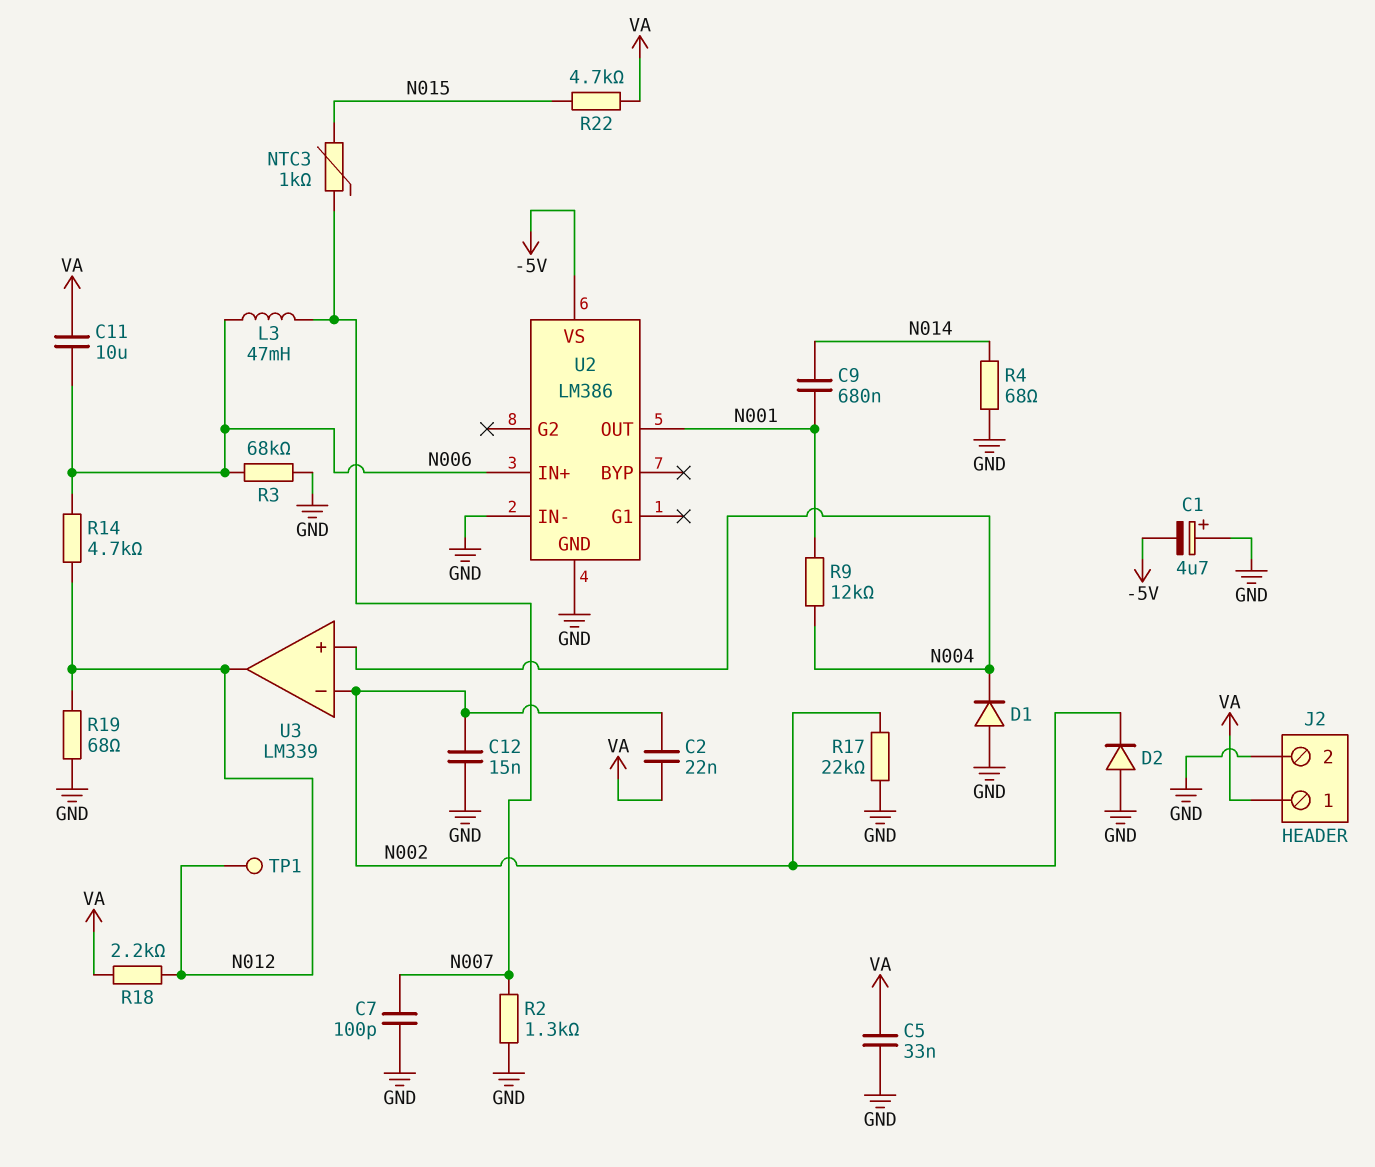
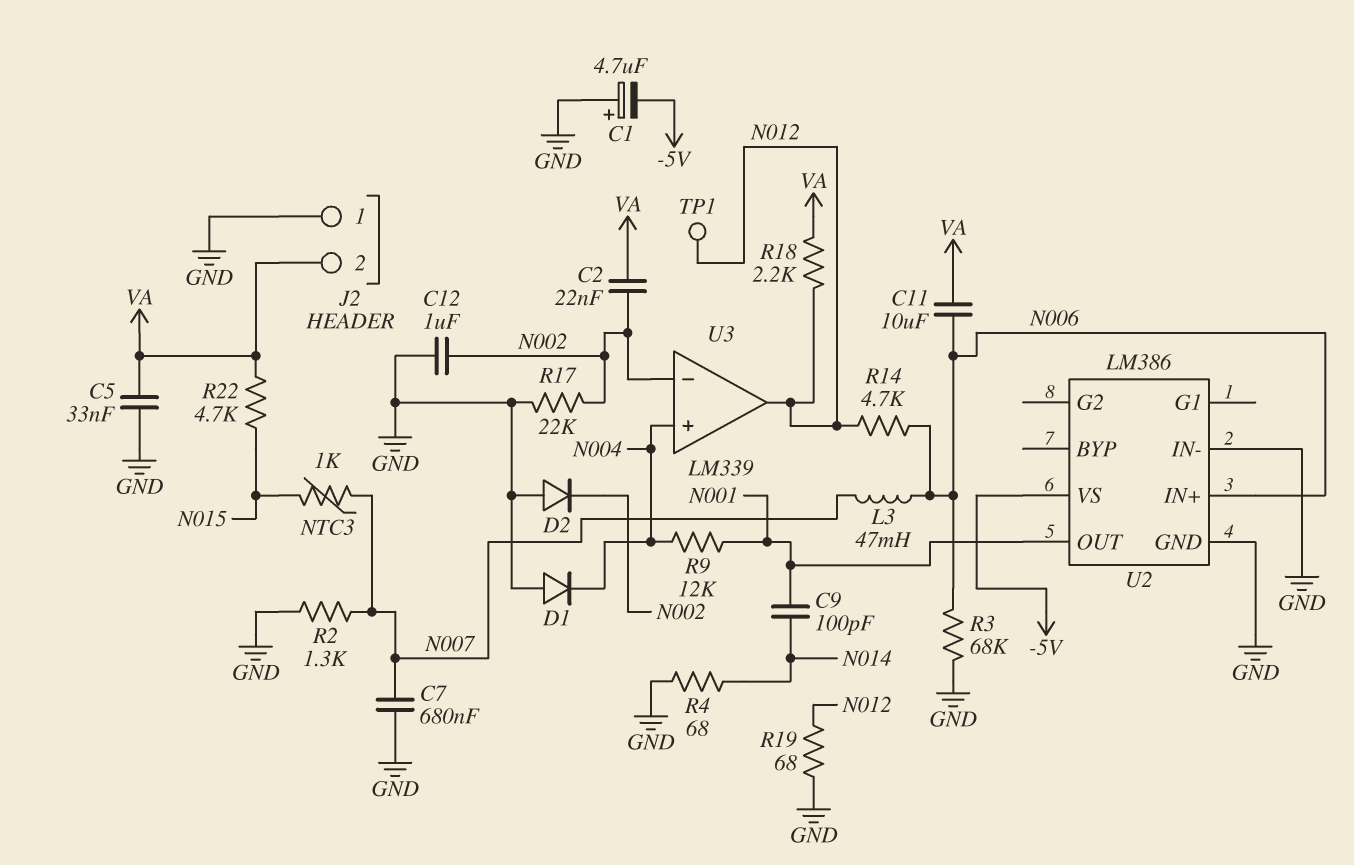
C7: 100pF (GND, N007) -> 680nF (GND, N007)
C9: 680nF (N001, N014) -> 100pF (N001, N014)
C12: 15nF (GND, N002) -> 1uF (GND, N002)
J2 pin 1: VA -> GND
J2 pin 2: GND -> VA

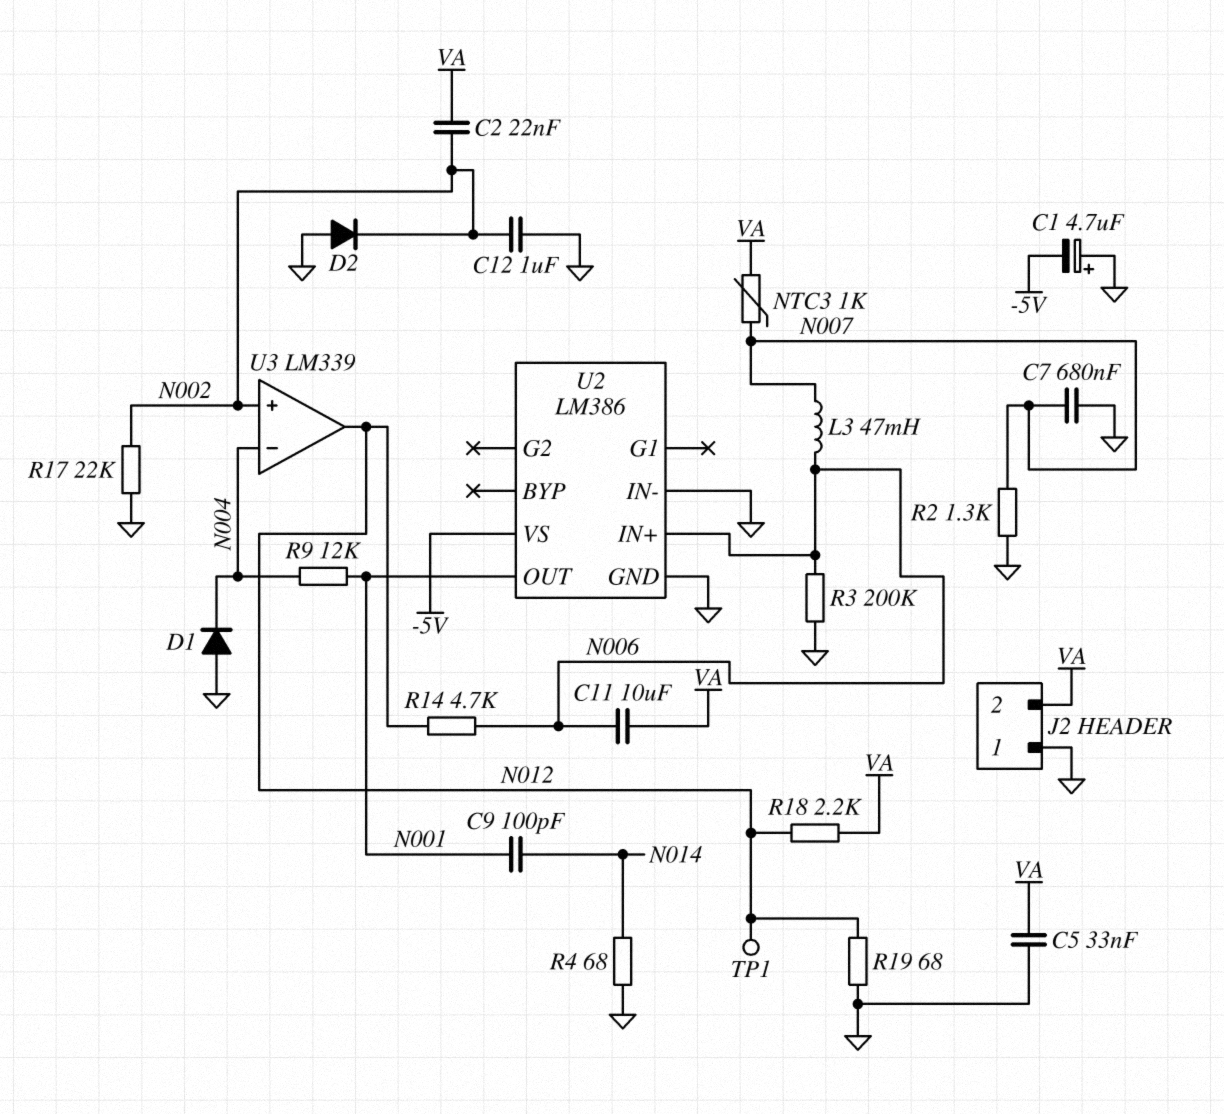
NTC3: 1k (N007, N015) -> 1k (N007, VA)
R3: 68k (GND, N006) -> 200k (GND, N006)
R22: 4.7k (N015, VA) -> none
U3 pin in+: N004 -> N002
U3 pin in-: N002 -> N004

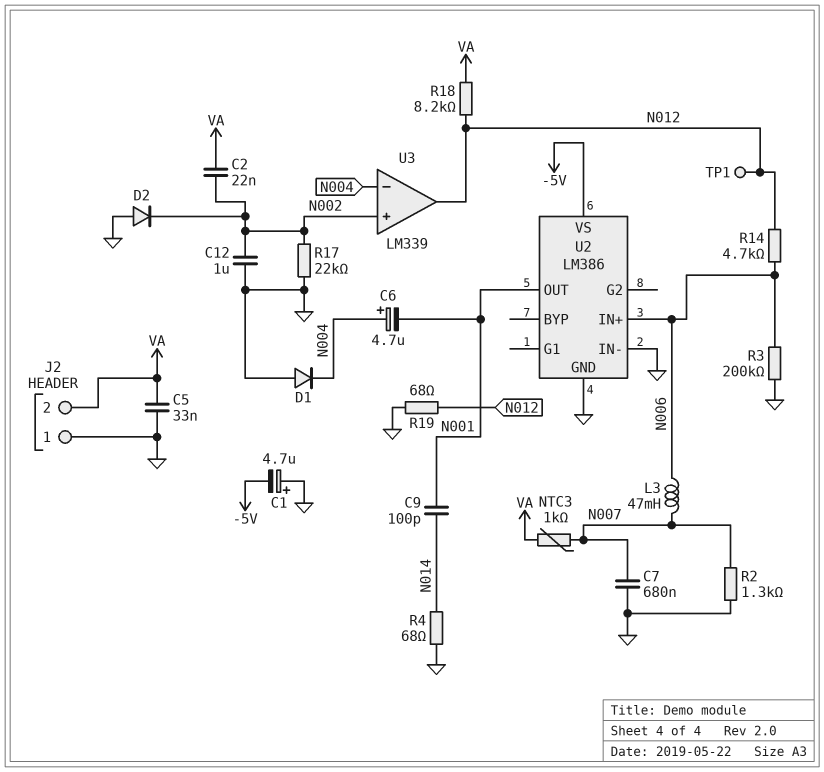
C6: none -> 4.7uF (plus N004, minus N001)
C11: 10uF (N006, VA) -> none
R9: 12k (N001, N004) -> none
R18: 2.2k (N012, VA) -> 8.2k (N012, VA)

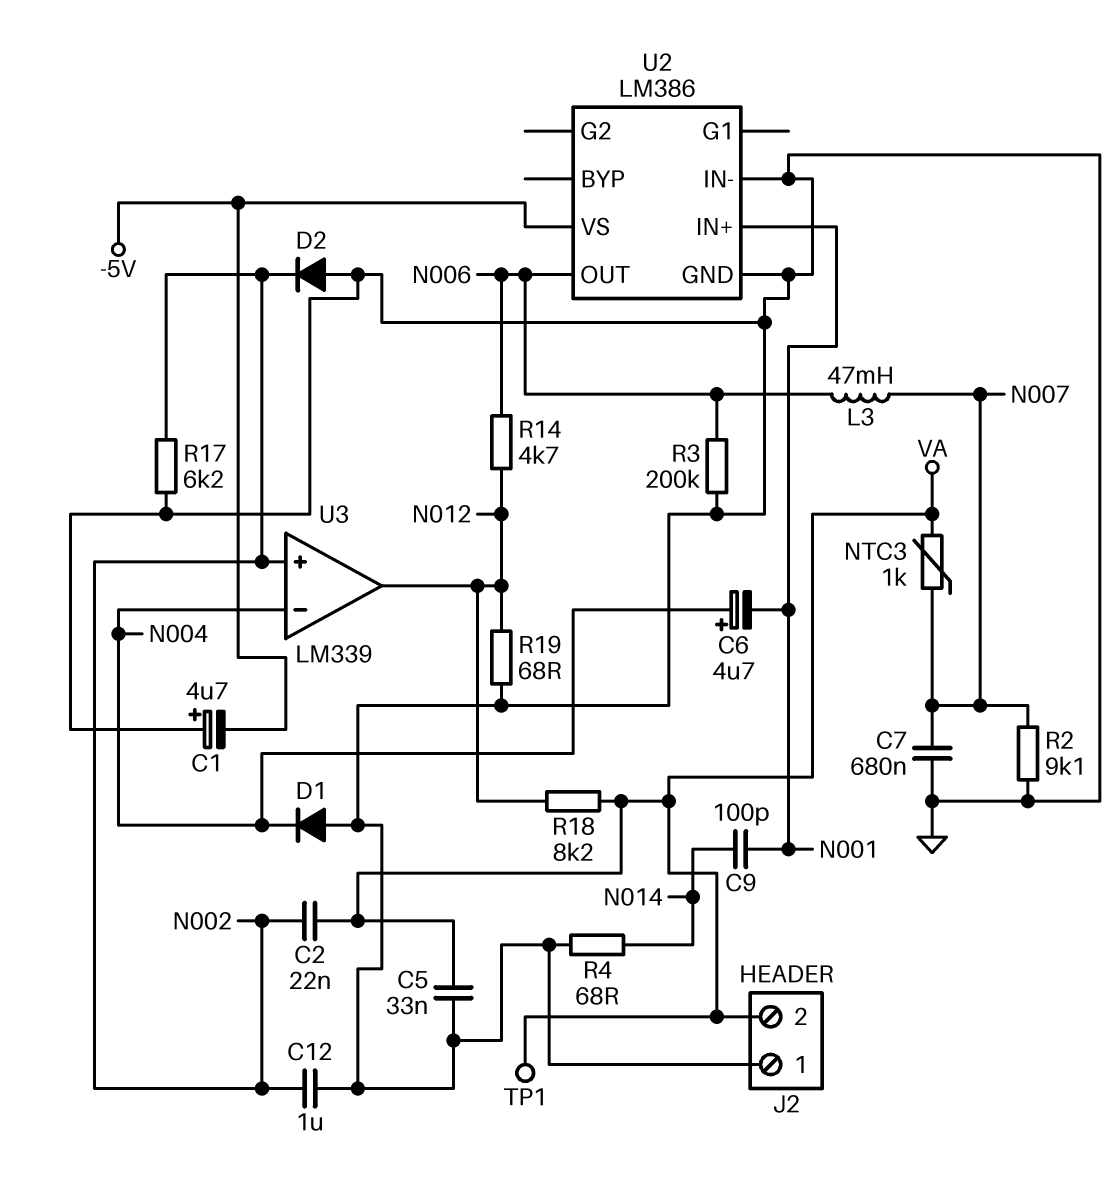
R2: 1.3k (GND, N007) -> 9.1k (GND, N007)
R17: 22k (GND, N002) -> 6.2k (GND, N002)
TP1: test point (N012) -> test point (VA)
U2 pin IN+: N006 -> N001
U2 pin OUT: N001 -> N006

